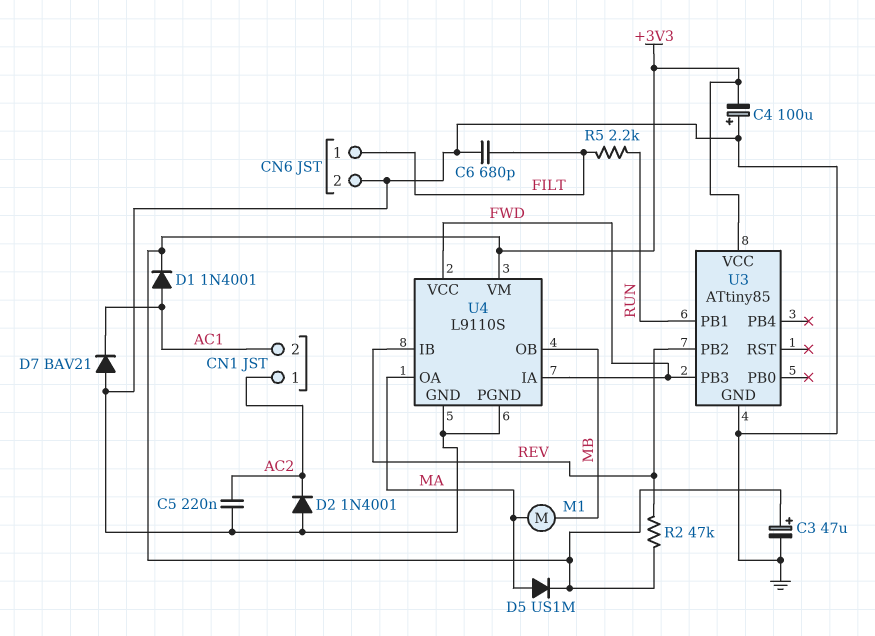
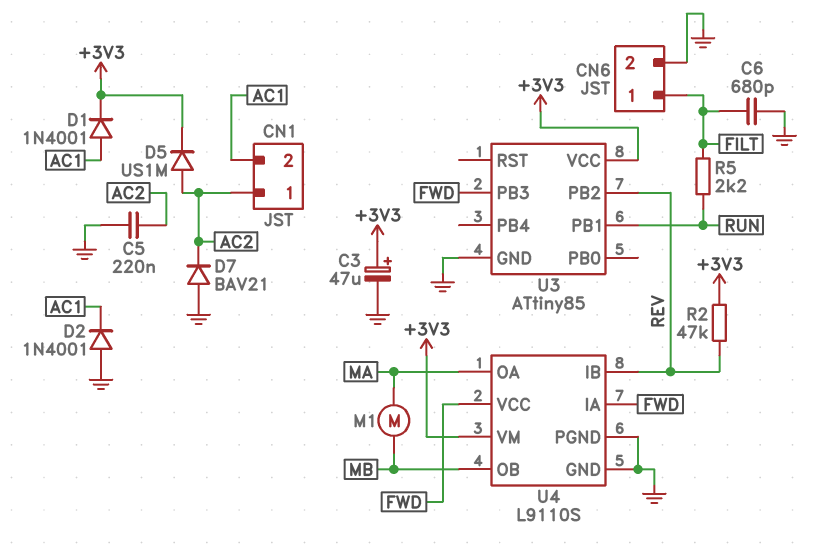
C4: 100uF (plus GND, minus +3V3) -> none
D2: diode 1N4001 (A GND, K AC2) -> diode 1N4001 (A GND, K AC1)
D5: diode US1M (A MA, K +3V3) -> diode US1M (A AC2, K +3V3)
D7: diode BAV21 (A GND, K AC1) -> diode BAV21 (A GND, K AC2)

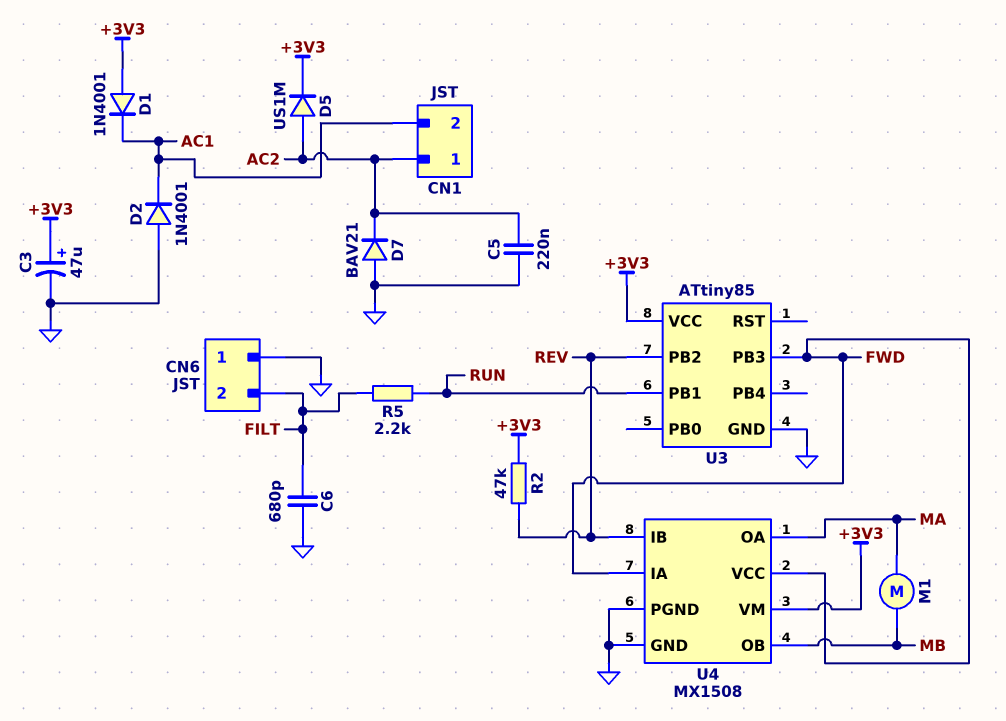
CN6 pin 1: FILT -> GND
CN6 pin 2: GND -> FILT
D1: diode 1N4001 (A AC1, K +3V3) -> diode 1N4001 (A +3V3, K AC1)
U4: L9110S -> MX1508

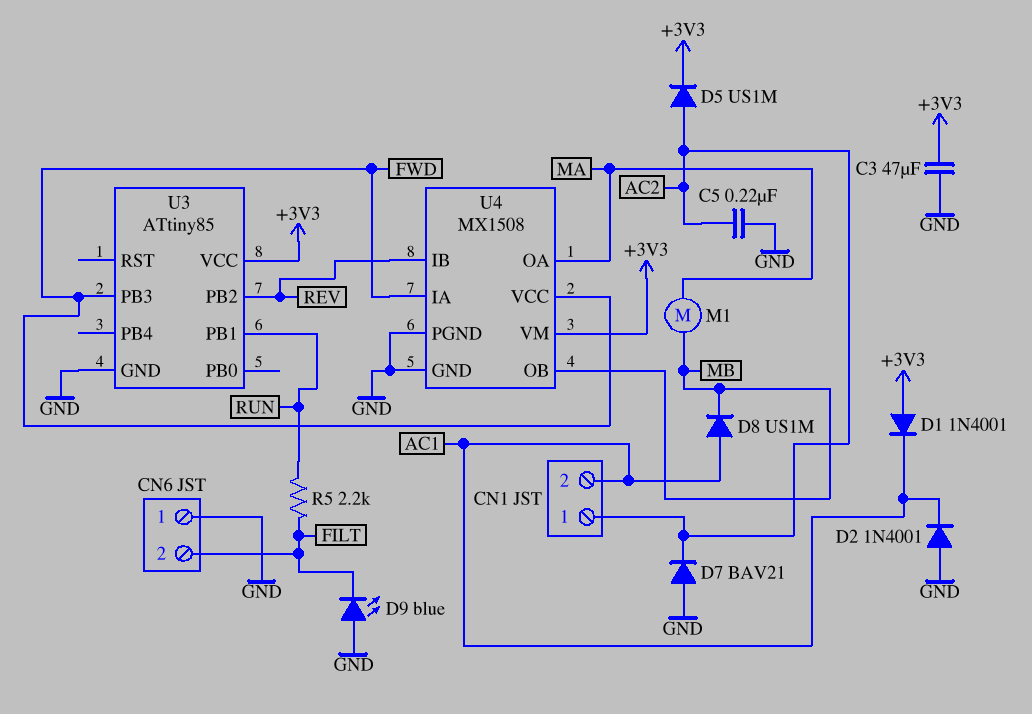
C3: 47uF (plus +3V3, minus GND) -> 47uF (+3V3, GND)
C6: 680pF (FILT, GND) -> none
D8: none -> diode US1M (A AC1, K MB)
D9: none -> LED blue (A GND, K FILT)
R2: 47k (+3V3, REV) -> none

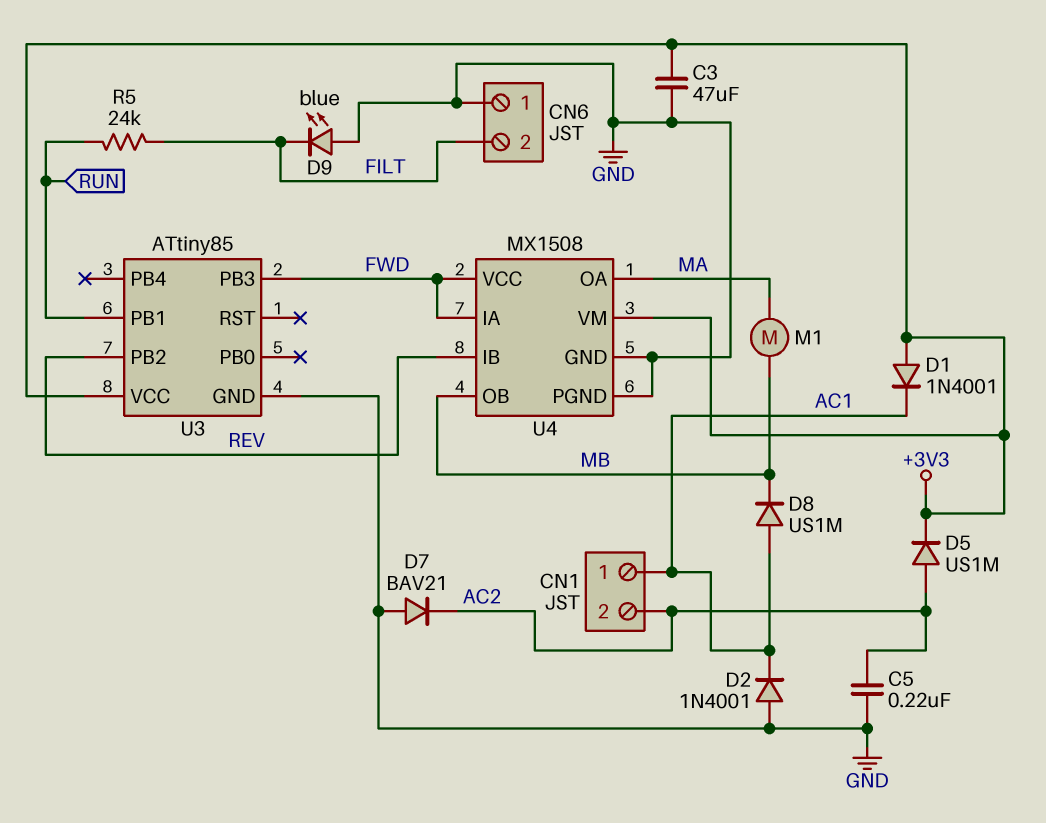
CN1 pin 1: AC2 -> AC1
CN1 pin 2: AC1 -> AC2
R5: 2.2k (FILT, RUN) -> 24k (FILT, RUN)

